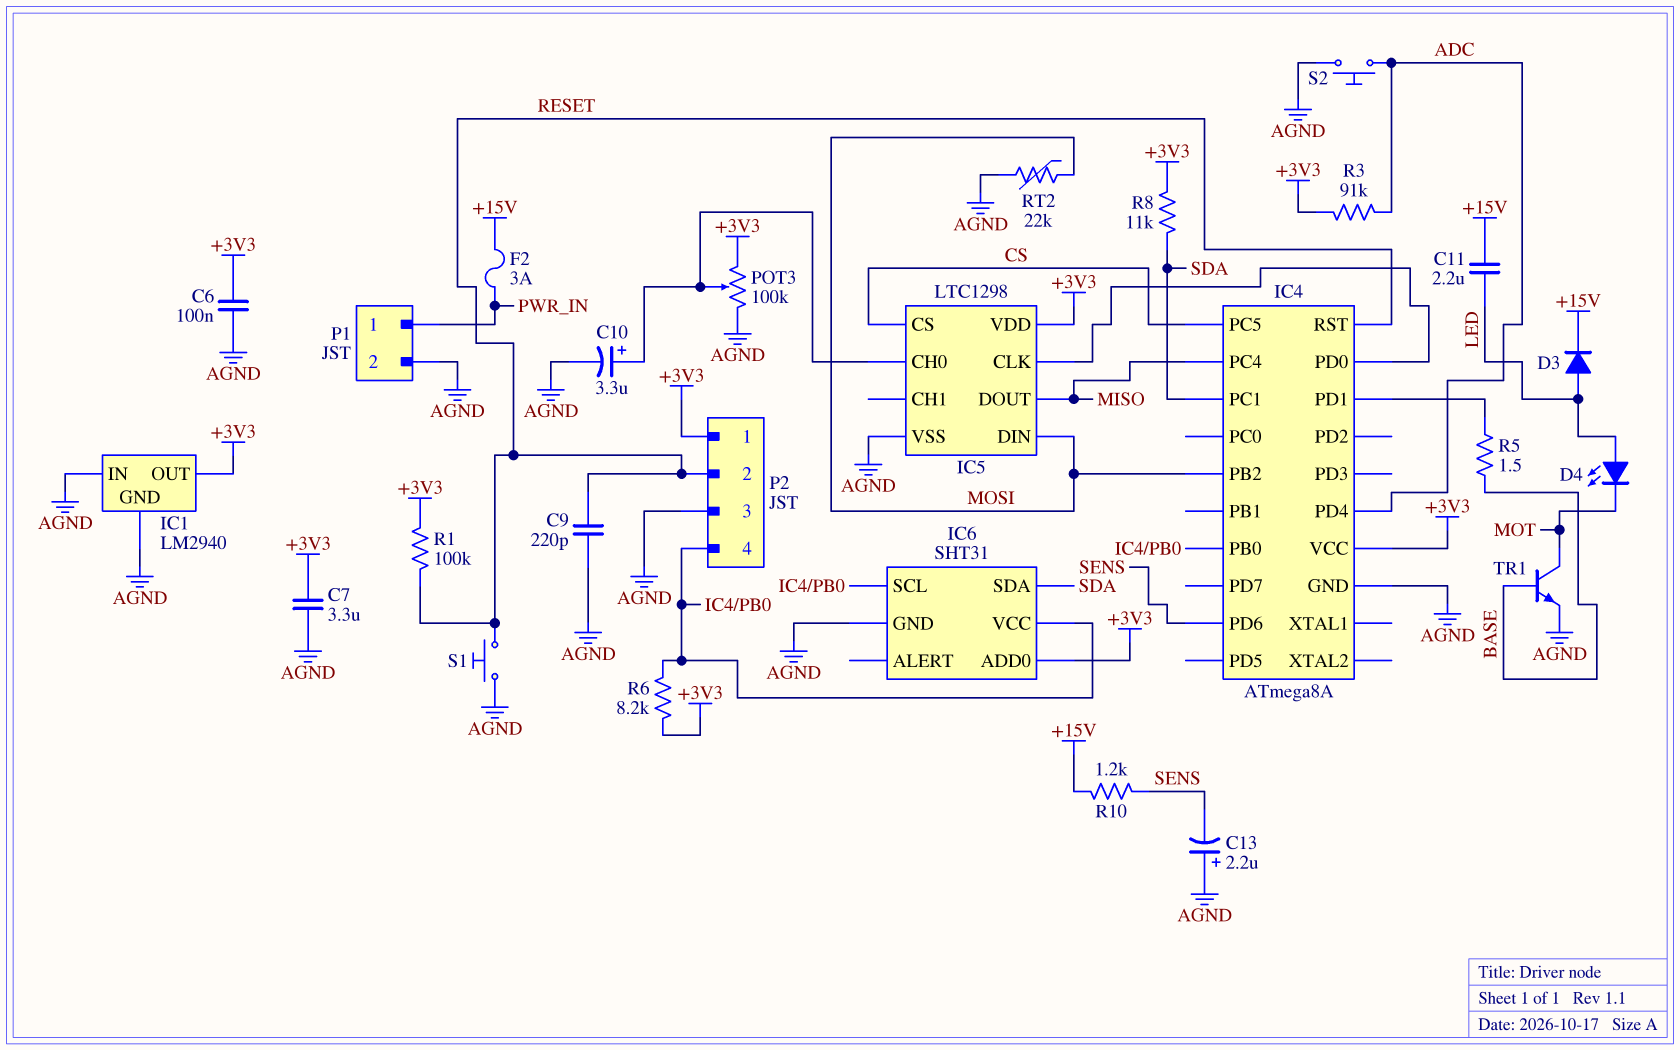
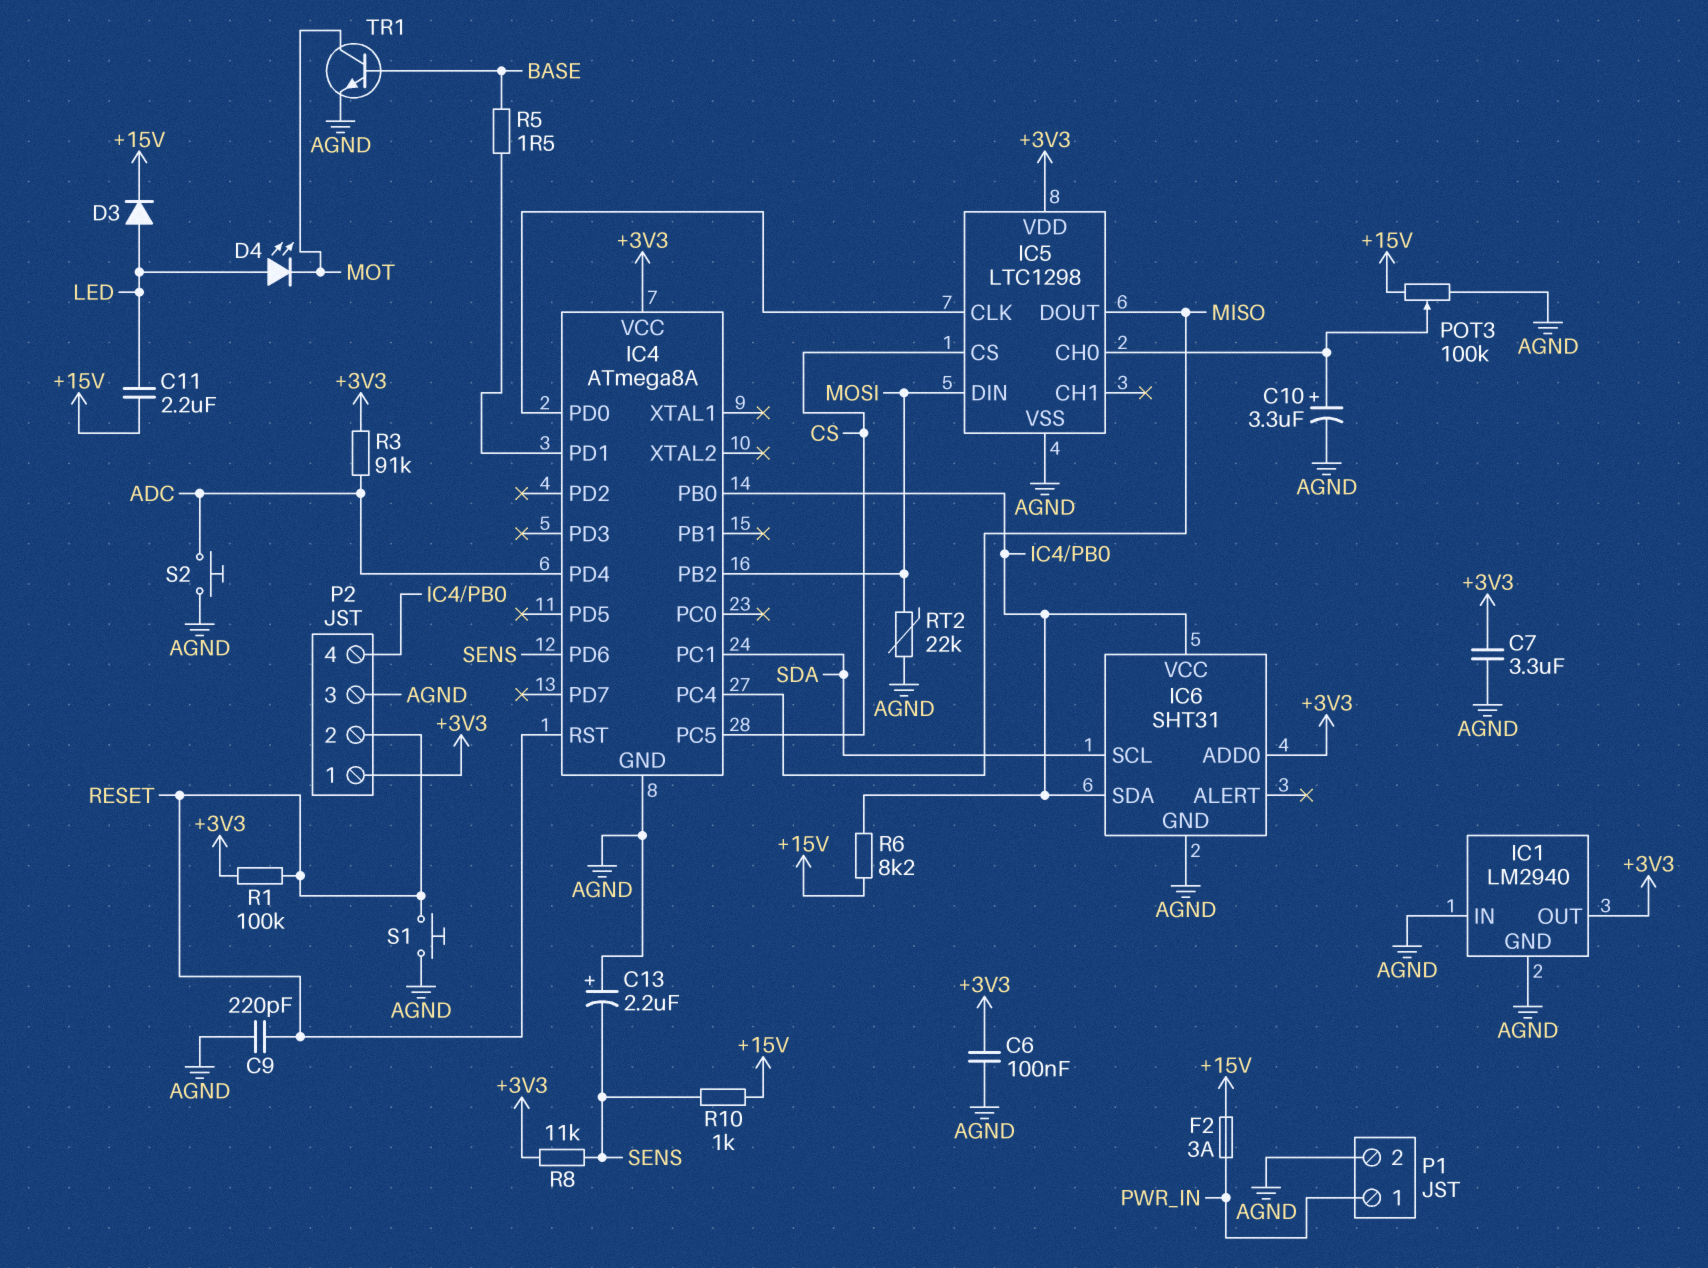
IC6 pin SCL: IC4/PB0 -> SDA
IC6 pin SDA: SDA -> IC4/PB0
POT3: 100k (+3V3, AGND, wiper IC5/CH0) -> 100k (+15V, AGND, wiper IC5/CH0)
R6: 8.2k (+3V3, IC4/PB0) -> 8.2k (+15V, IC4/PB0)
R8: 11k (+3V3, SDA) -> 11k (+3V3, SENS)
R10: 1.2k (+15V, SENS) -> 1k (+15V, SENS)

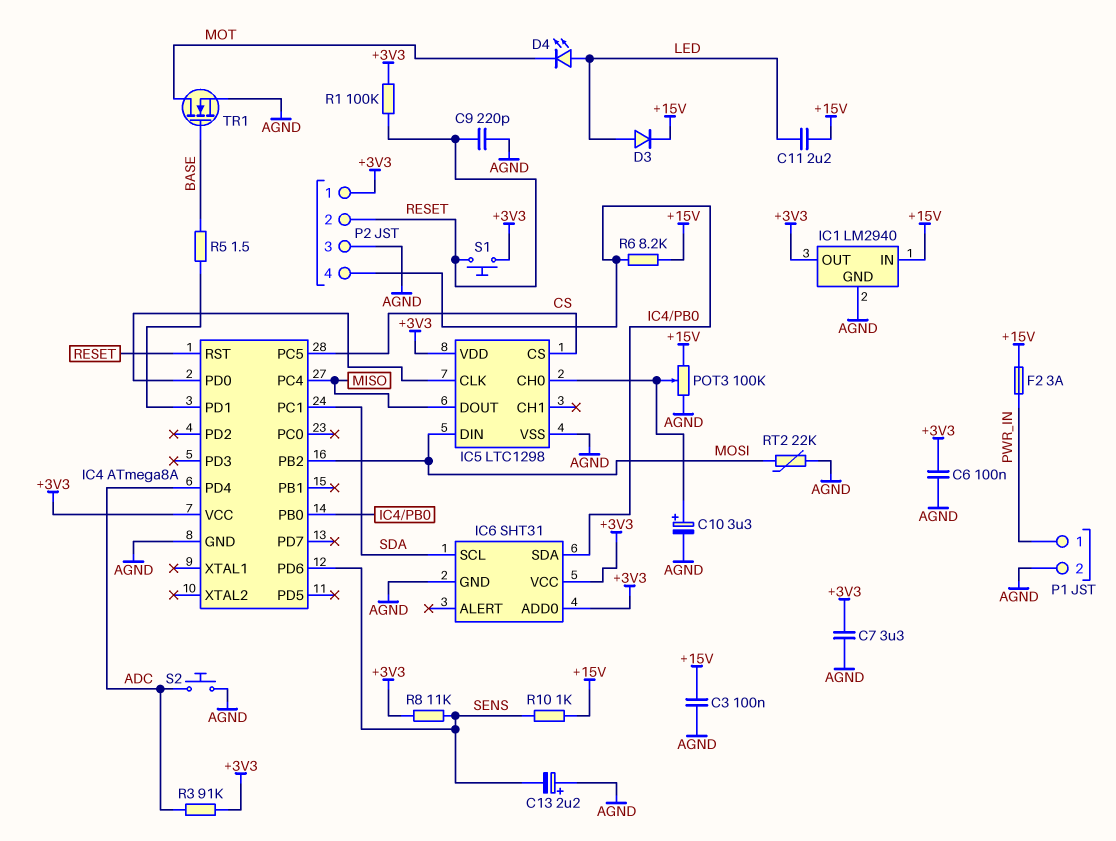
C3: none -> 100nF (+15V, AGND)
IC1 pin IN: AGND -> +15V
IC6 pin VCC: IC4/PB0 -> +3V3
S1: button (AGND, RESET) -> button (+3V3, RESET)
TR1: NPN (B BASE, C MOT, E AGND) -> NMOS (G BASE, D MOT, S AGND)

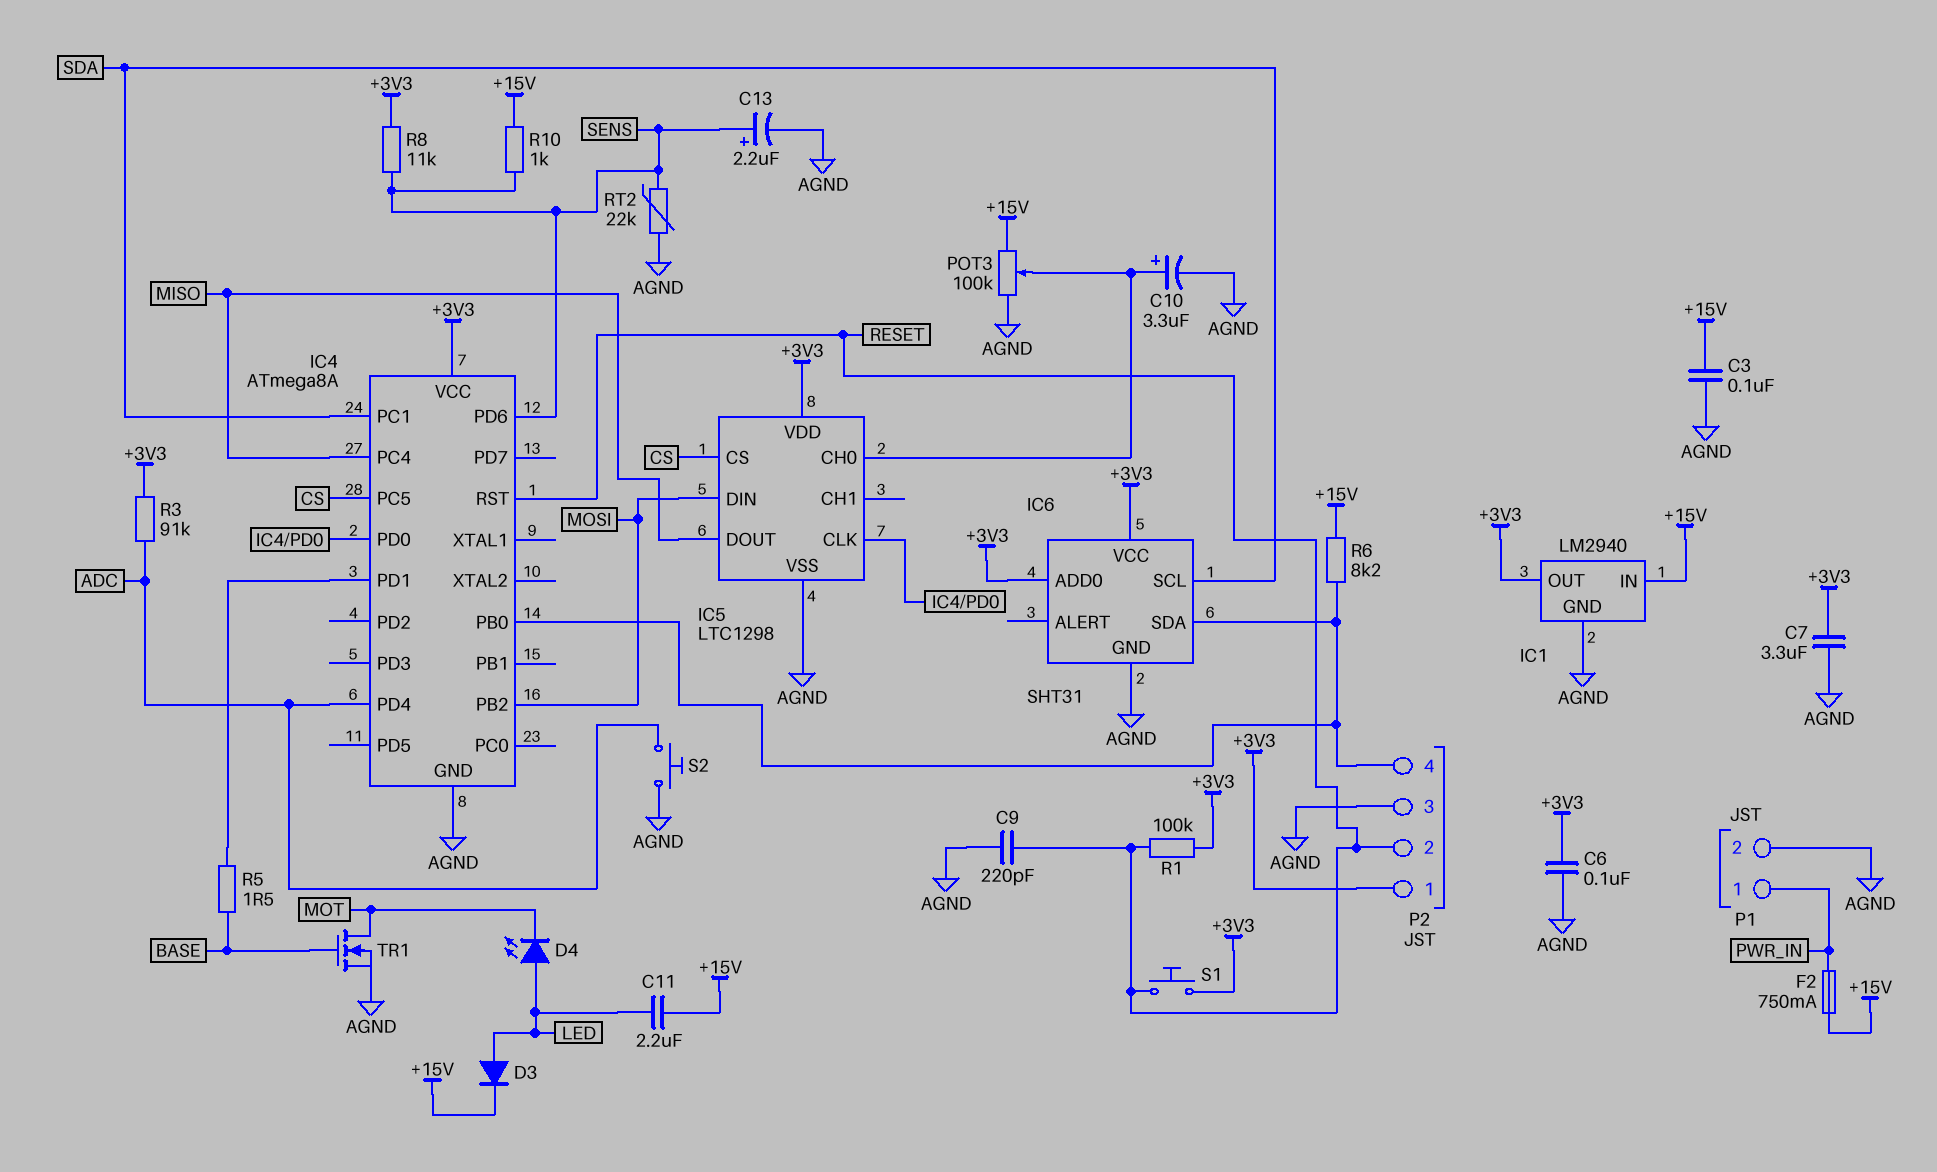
C13: 2.2uF (plus AGND, minus SENS) -> 2.2uF (plus SENS, minus AGND)
F2: 3A (+15V, PWR_IN) -> 750mA (+15V, PWR_IN)
RT2: 22k (AGND, MOSI) -> 22k (AGND, SENS)

